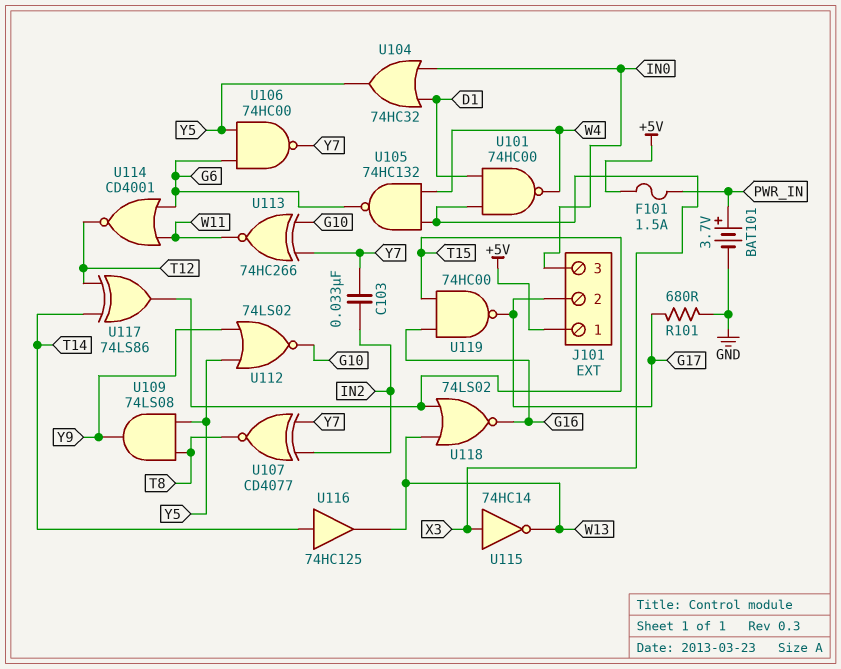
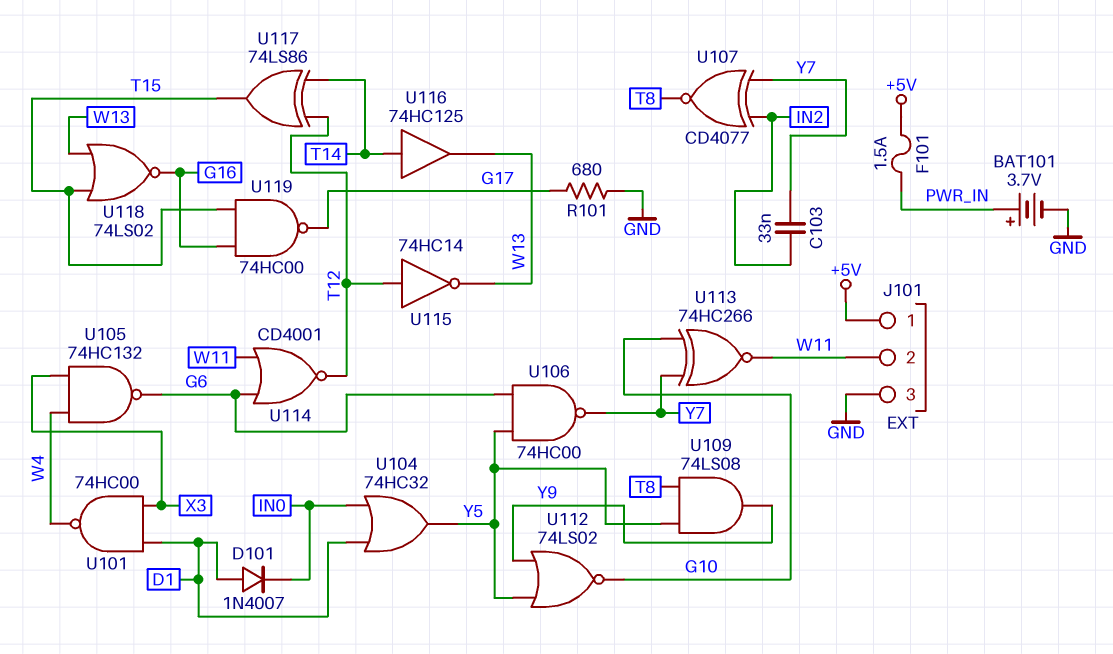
D101: none -> diode 1N4007 (A D1, K IN0)
J101 pin 2: G17 -> W11
J101 pin 3: IN0 -> GND
U115: NOT 74HC14 (in X3, out W13) -> NOT 74HC14 (in T12, out W13)

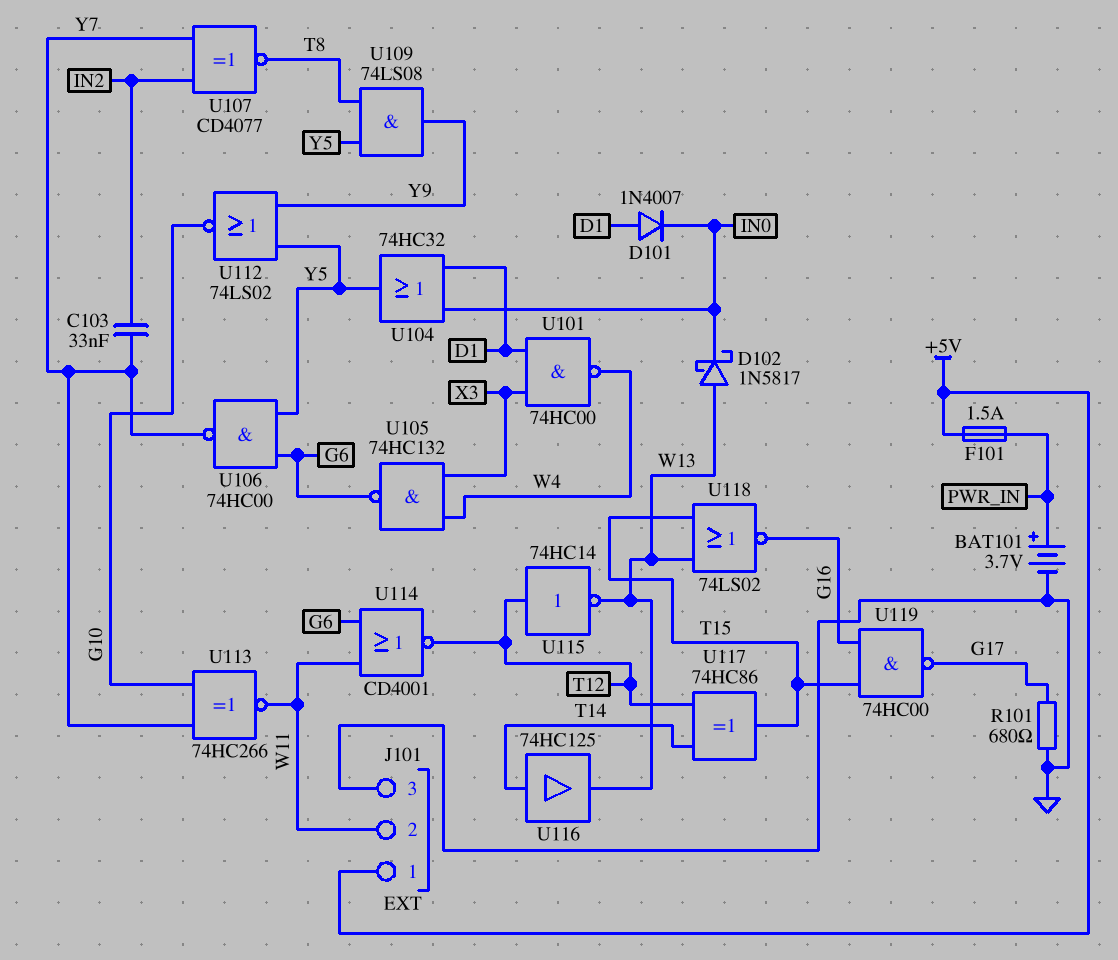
D102: none -> schottky 1N5817 (A W13, K IN0)
U117: XOR 74LS86 (in T12, in T14, out T15) -> XOR 74HC86 (in T12, in T14, out T15)

